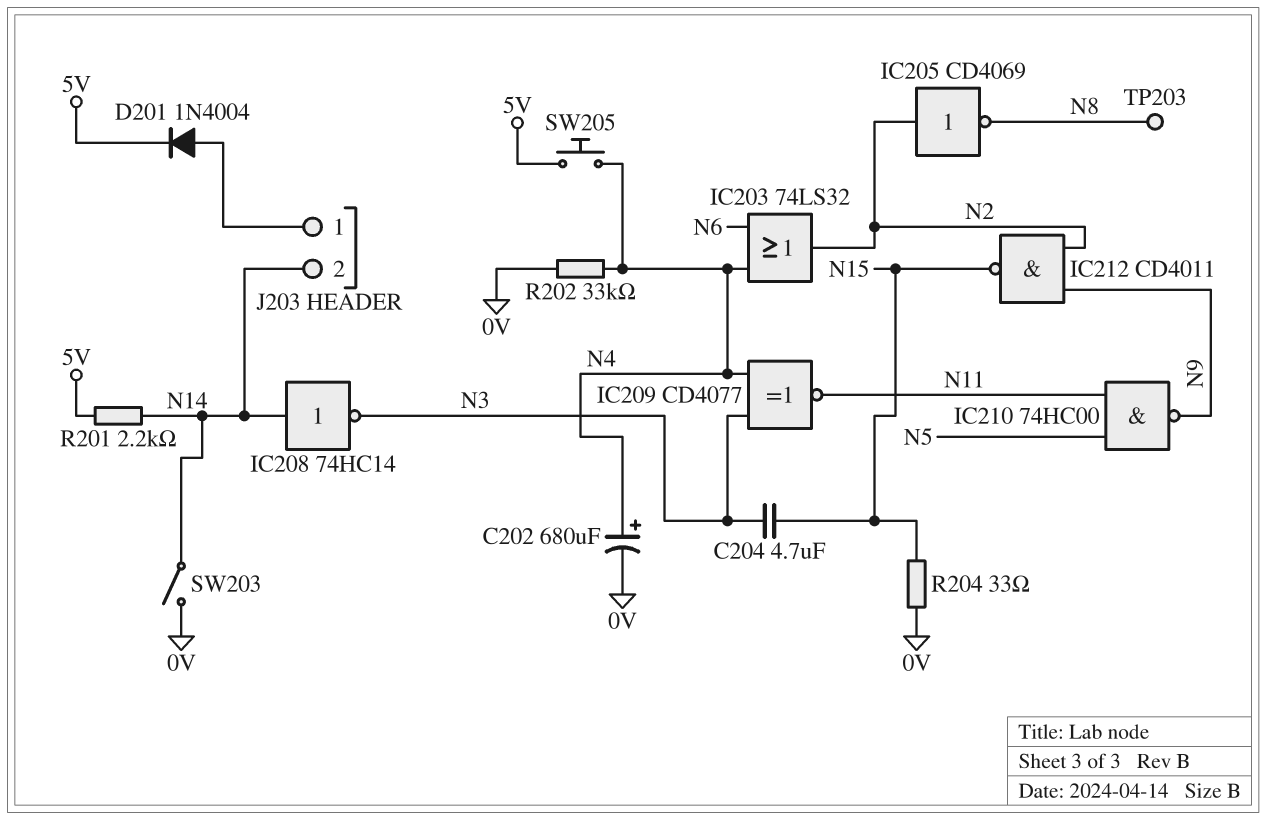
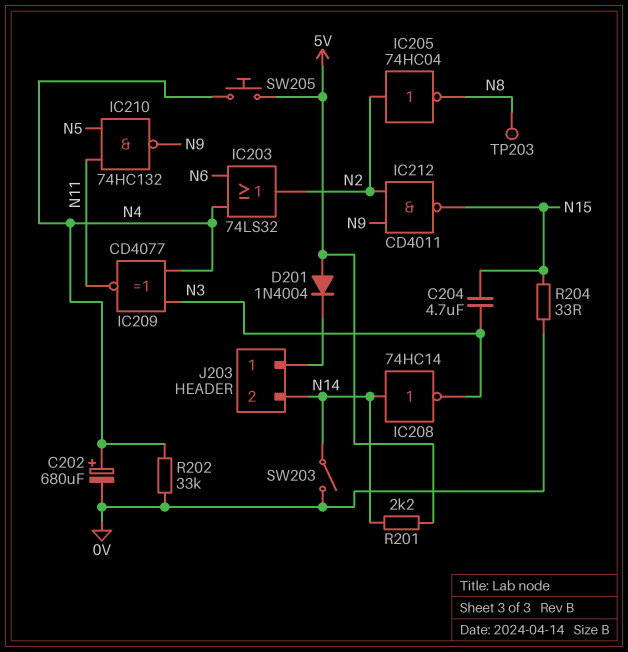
D201: diode 1N4004 (A J203/1, K 5V) -> diode 1N4004 (A 5V, K J203/1)
IC205: NOT CD4069 (in N2, out N8) -> NOT 74HC04 (in N2, out N8)
IC210: NAND 74HC00 (in N5, in N11, out N9) -> NAND 74HC132 (in N5, in N11, out N9)

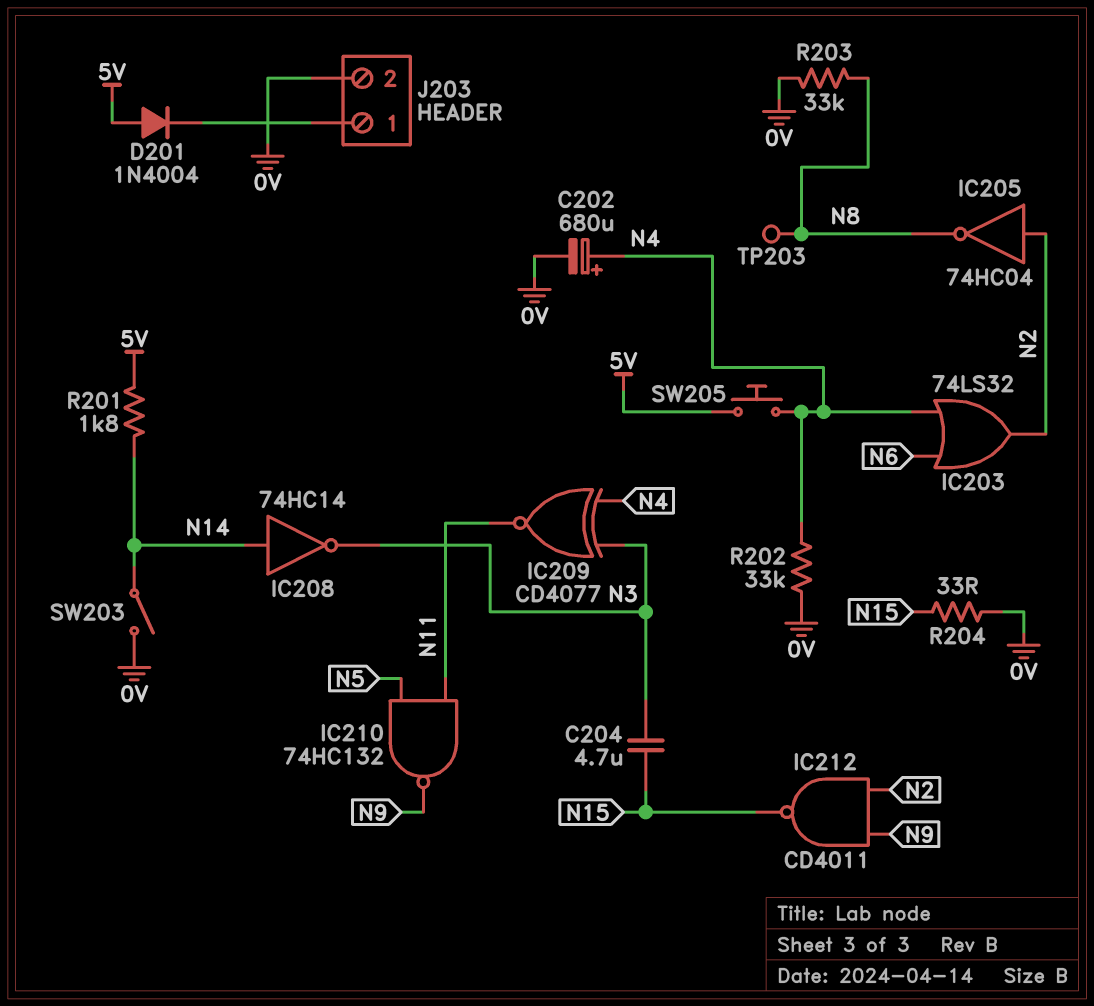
J203 pin 2: N14 -> 0V
R201: 2.2k (5V, N14) -> 1.8k (5V, N14)
R203: none -> 33k (0V, N8)

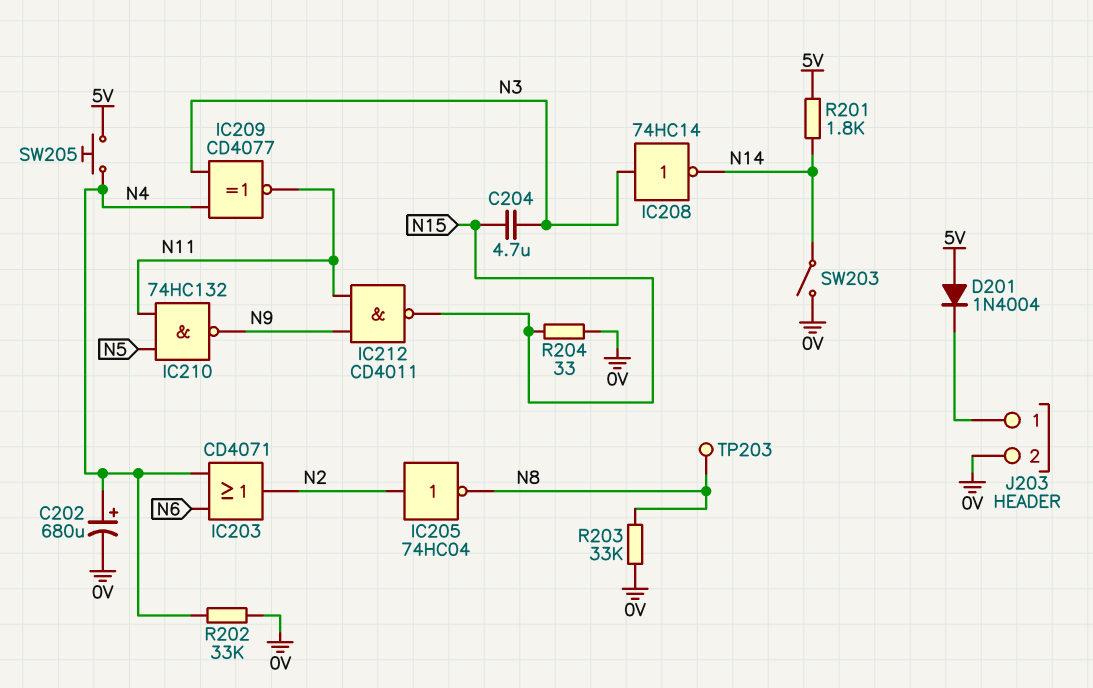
IC203: OR 74LS32 (in N4, in N6, out N2) -> OR CD4071 (in N4, in N6, out N2)
IC208: NOT 74HC14 (in N14, out N3) -> NOT 74HC14 (in N3, out N14)
IC212: NAND CD4011 (in N2, in N9, out N15) -> NAND CD4011 (in N9, in N11, out N15)

